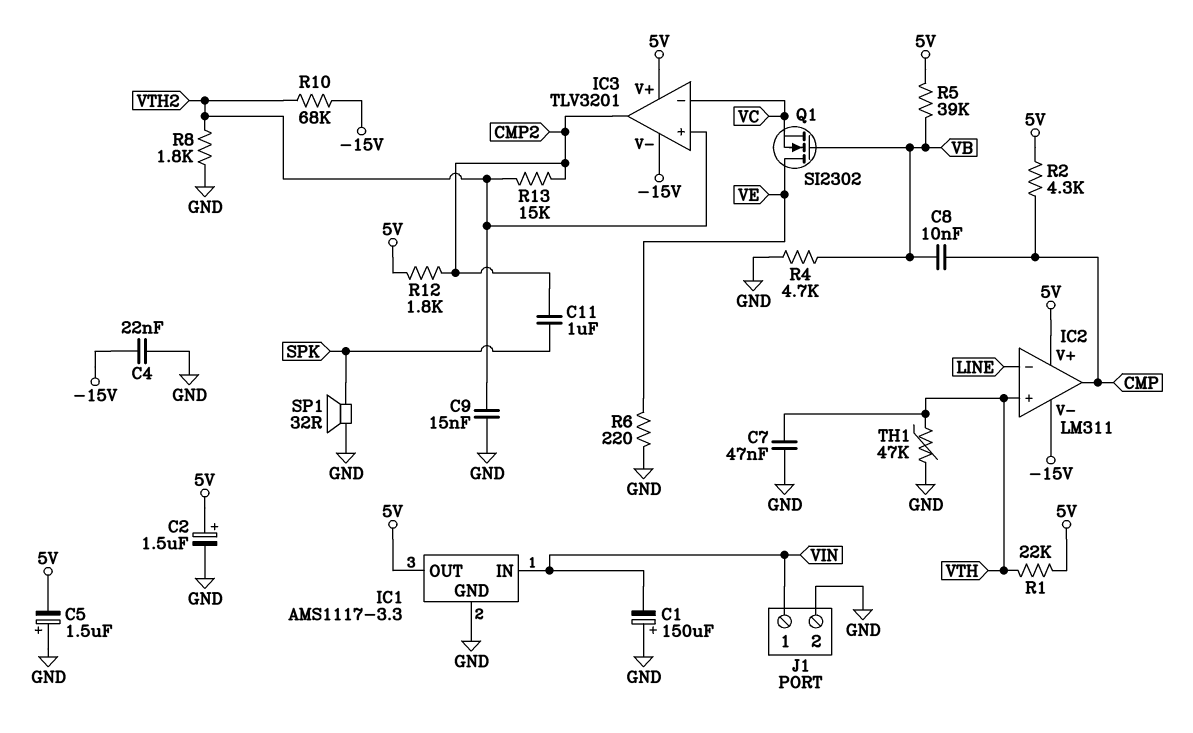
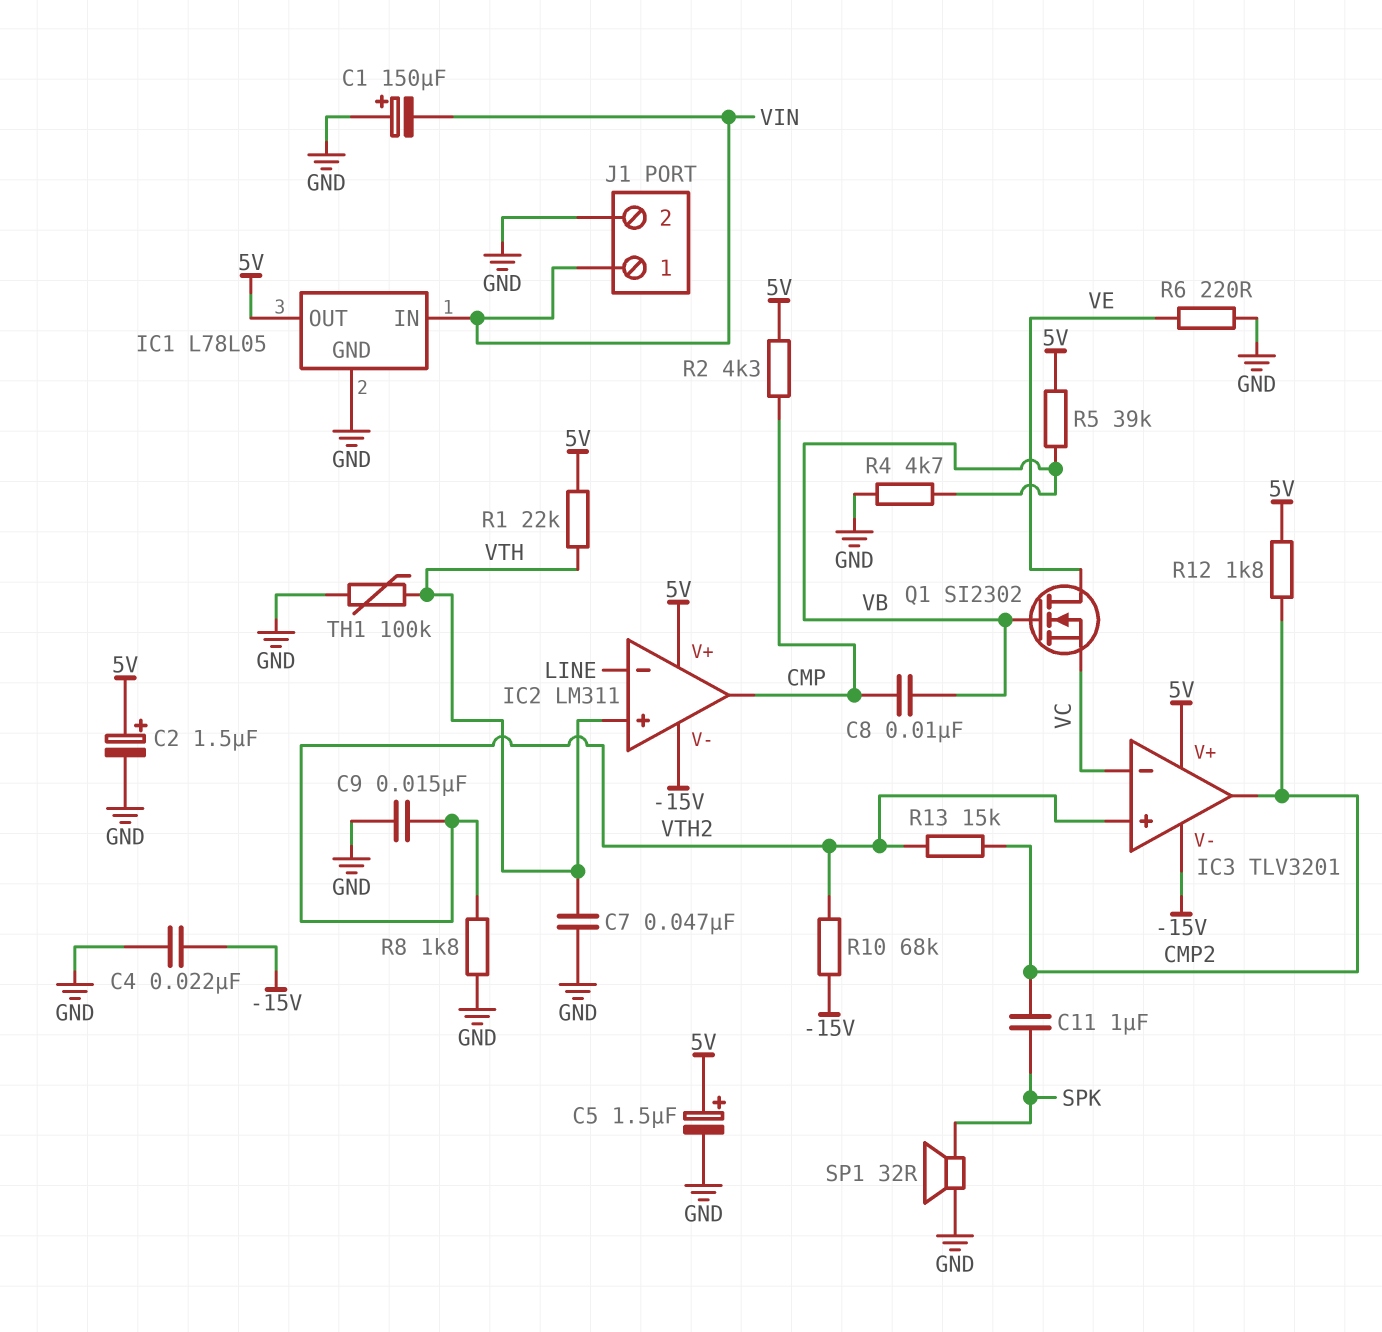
C5: 1.5uF (plus GND, minus 5V) -> 1.5uF (plus 5V, minus GND)
IC1: AMS1117-3.3 -> L78L05
TH1: 47k (GND, VTH) -> 100k (GND, VTH)

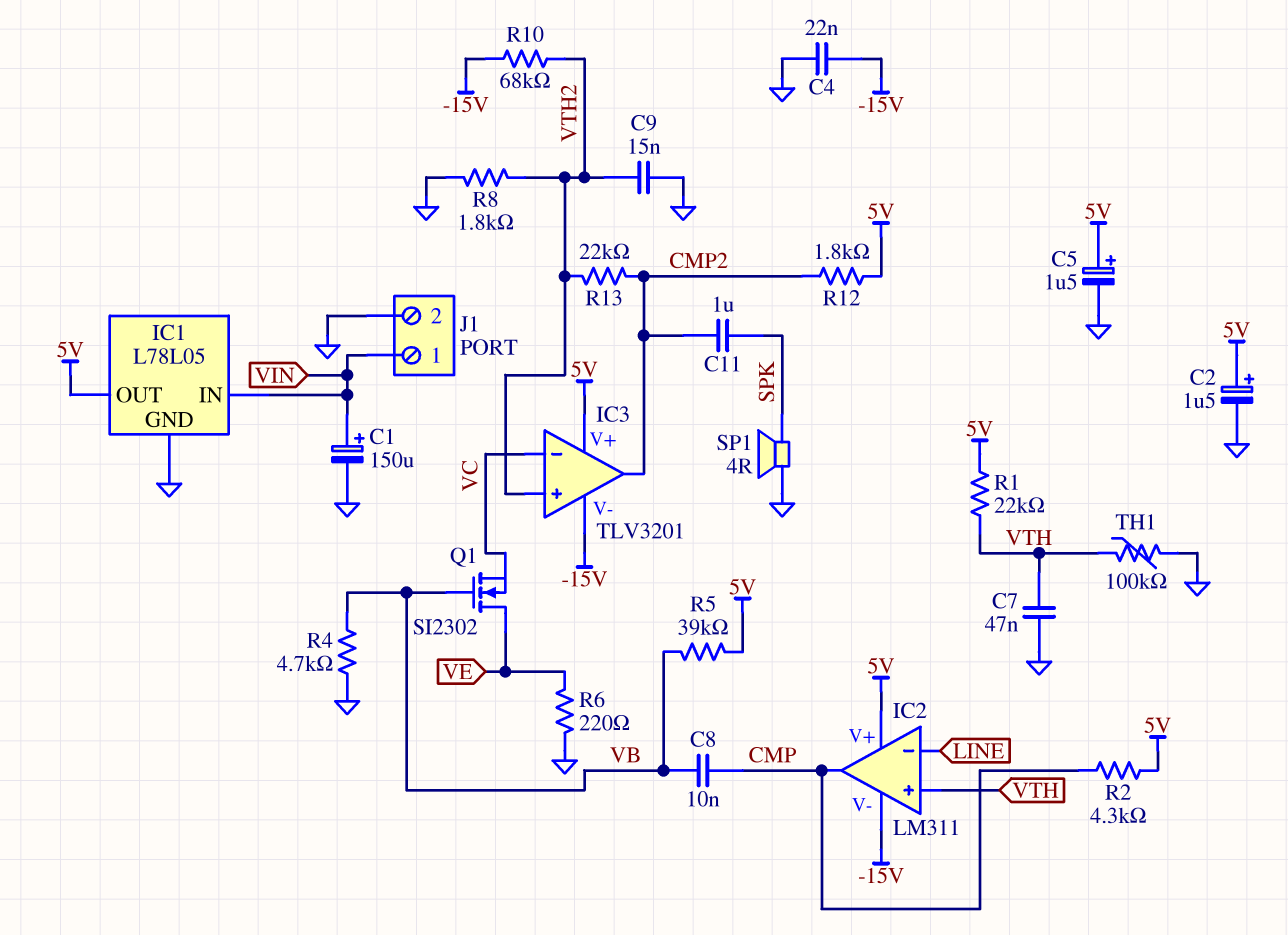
C1: 150uF (plus GND, minus VIN) -> 150uF (plus VIN, minus GND)
R13: 15k (CMP2, VTH2) -> 22k (CMP2, VTH2)
SP1: speaker 32R (GND, SPK) -> speaker 4R (GND, SPK)

